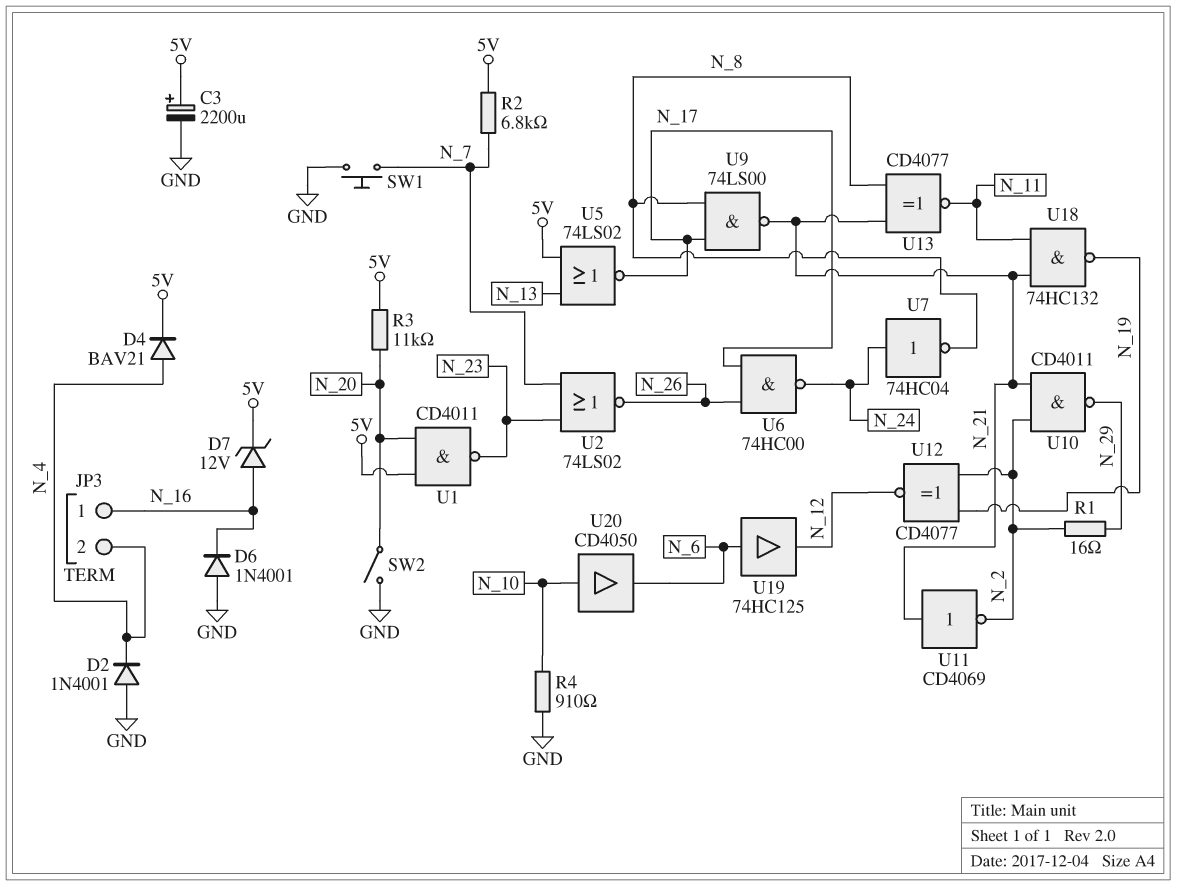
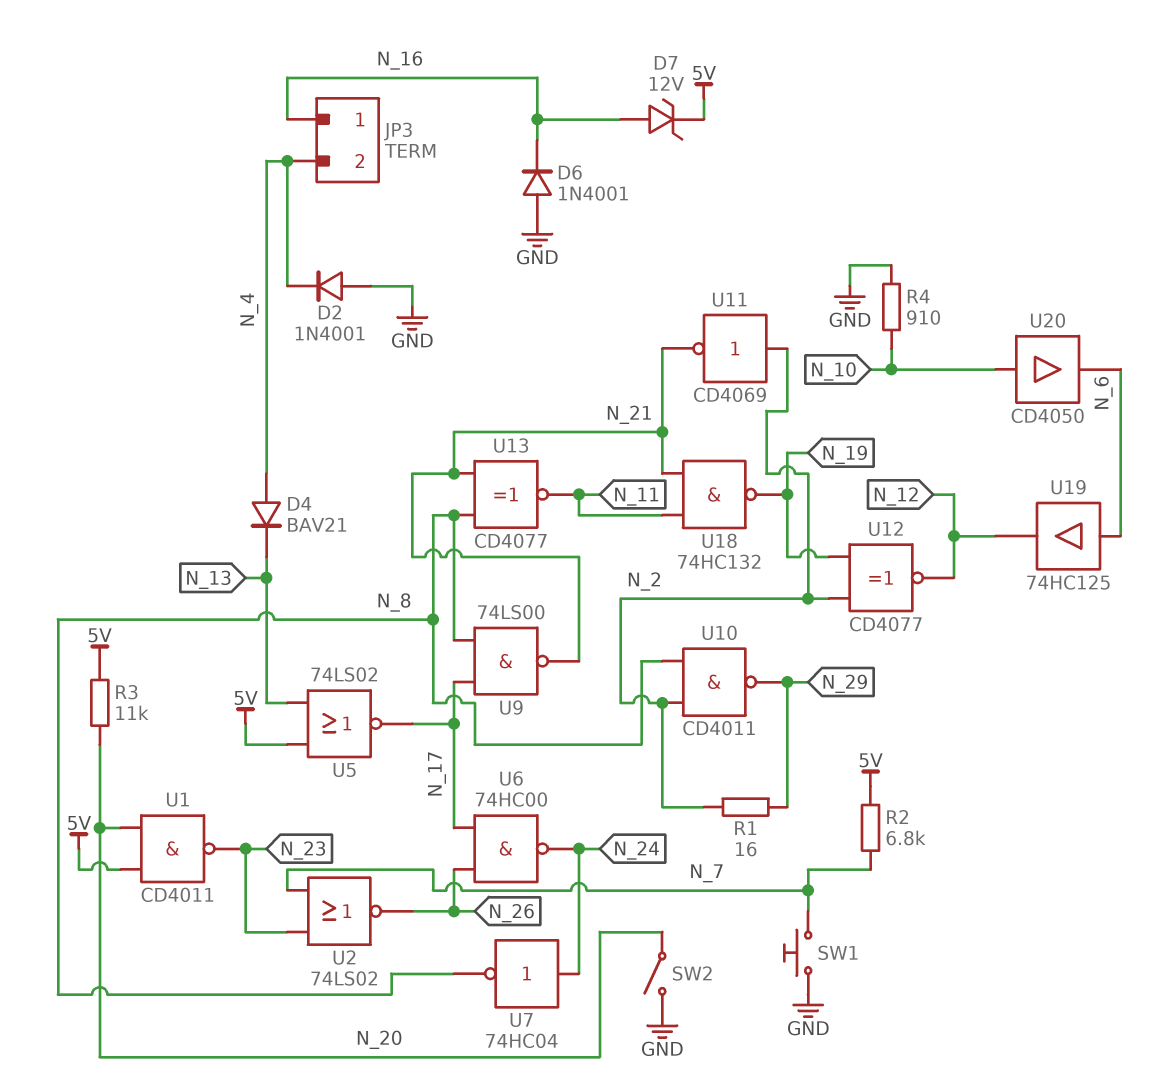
C3: 2200uF (plus 5V, minus GND) -> none
D4: diode BAV21 (A N_4, K 5V) -> diode BAV21 (A N_4, K N_13)
U10: NAND CD4011 (in N_2, in N_21, out N_29) -> NAND CD4011 (in N_2, in N_8, out N_29)
U11: NOT CD4069 (in N_21, out N_2) -> NOT CD4069 (in N_2, out N_21)

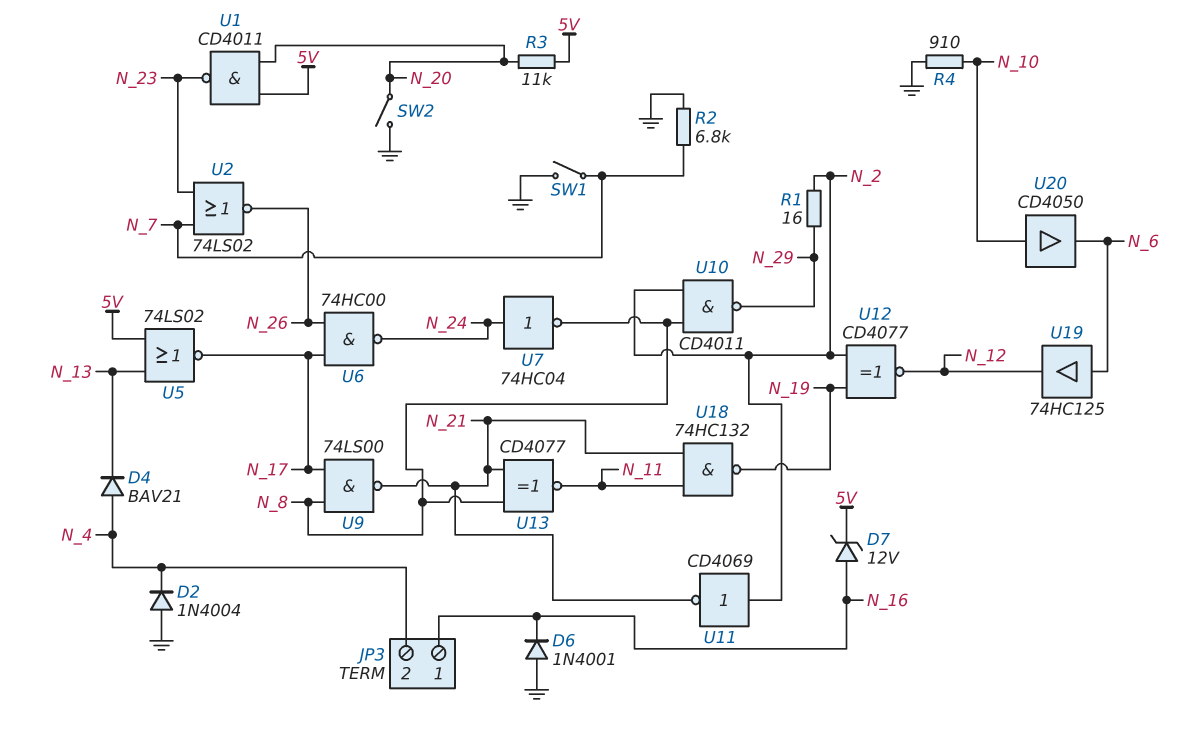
D2: diode 1N4001 (A GND, K N_4) -> diode 1N4004 (A GND, K N_4)
R2: 6.8k (5V, N_7) -> 6.8k (GND, N_7)
SW1: button (GND, N_7) -> switch (GND, N_7)

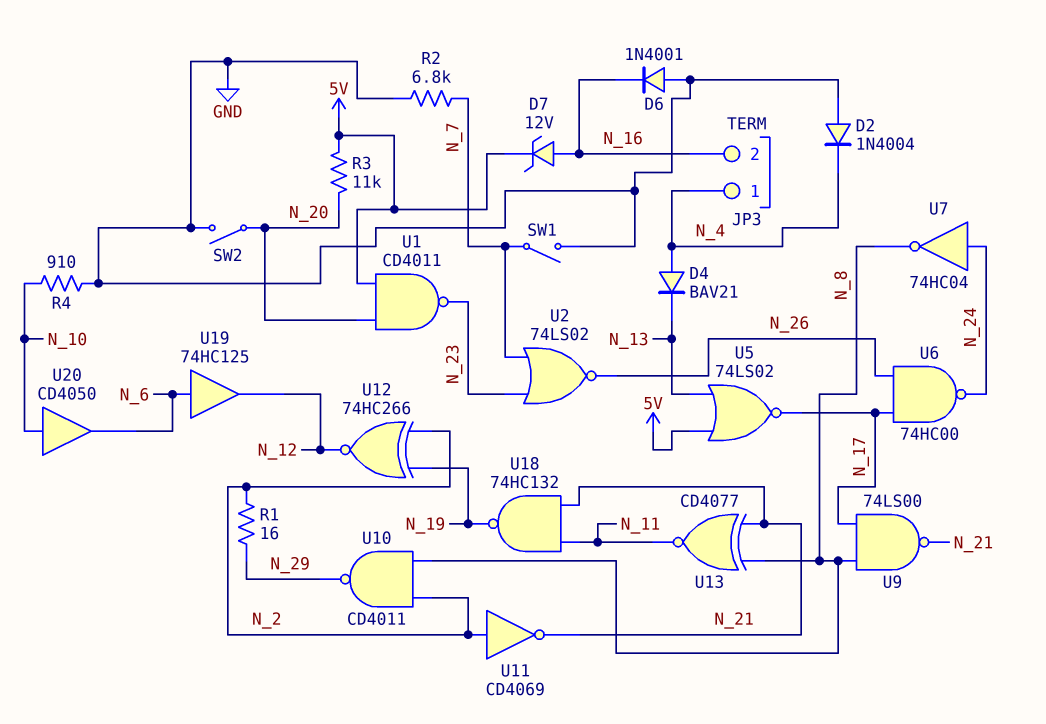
JP3 pin 1: N_16 -> N_4
JP3 pin 2: N_4 -> N_16
U12: XNOR CD4077 (in N_2, in N_19, out N_12) -> XNOR 74HC266 (in N_2, in N_19, out N_12)

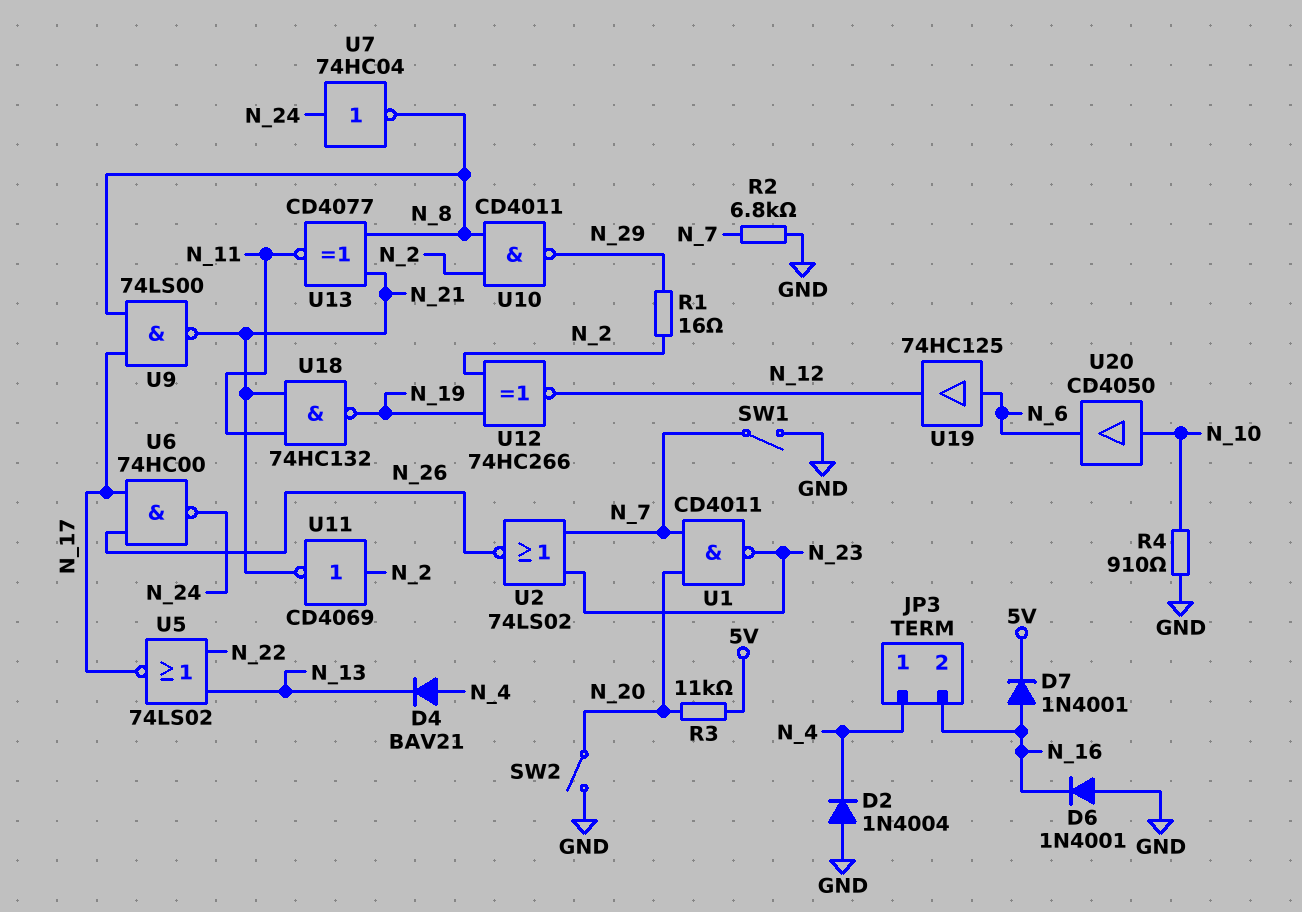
D7: zener 12V (A N_16, K 5V) -> diode 1N4001 (A N_16, K 5V)
U1: NAND CD4011 (in 5V, in N_20, out N_23) -> NAND CD4011 (in N_7, in N_20, out N_23)
U5: NOR 74LS02 (in 5V, in N_13, out N_17) -> NOR 74LS02 (in N_13, in N_22, out N_17)

